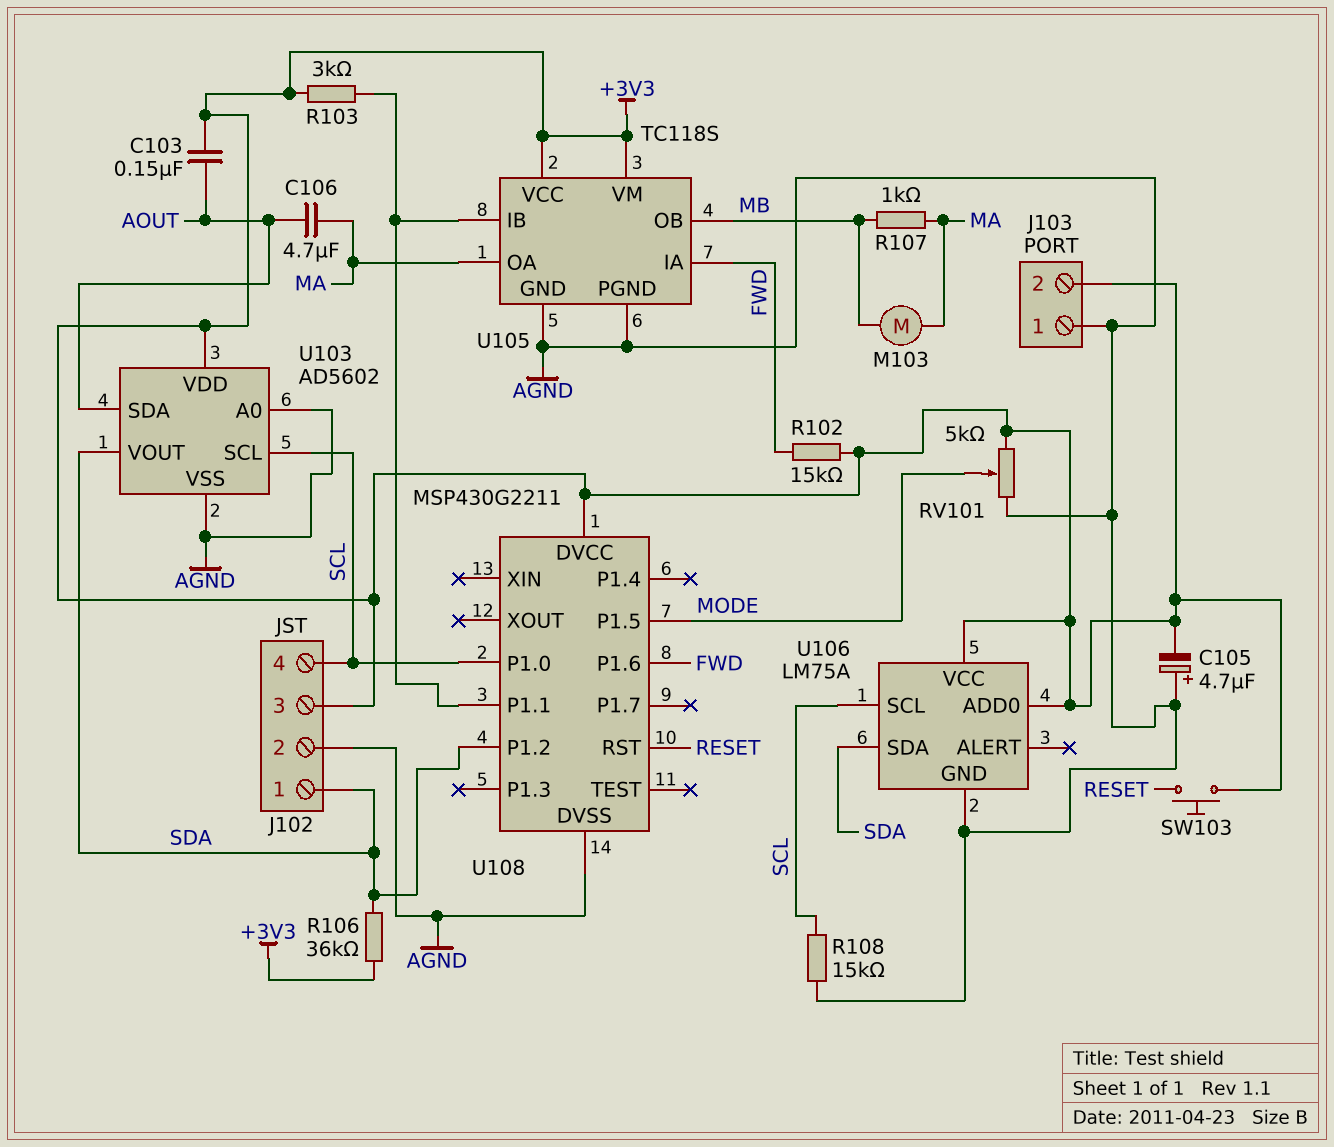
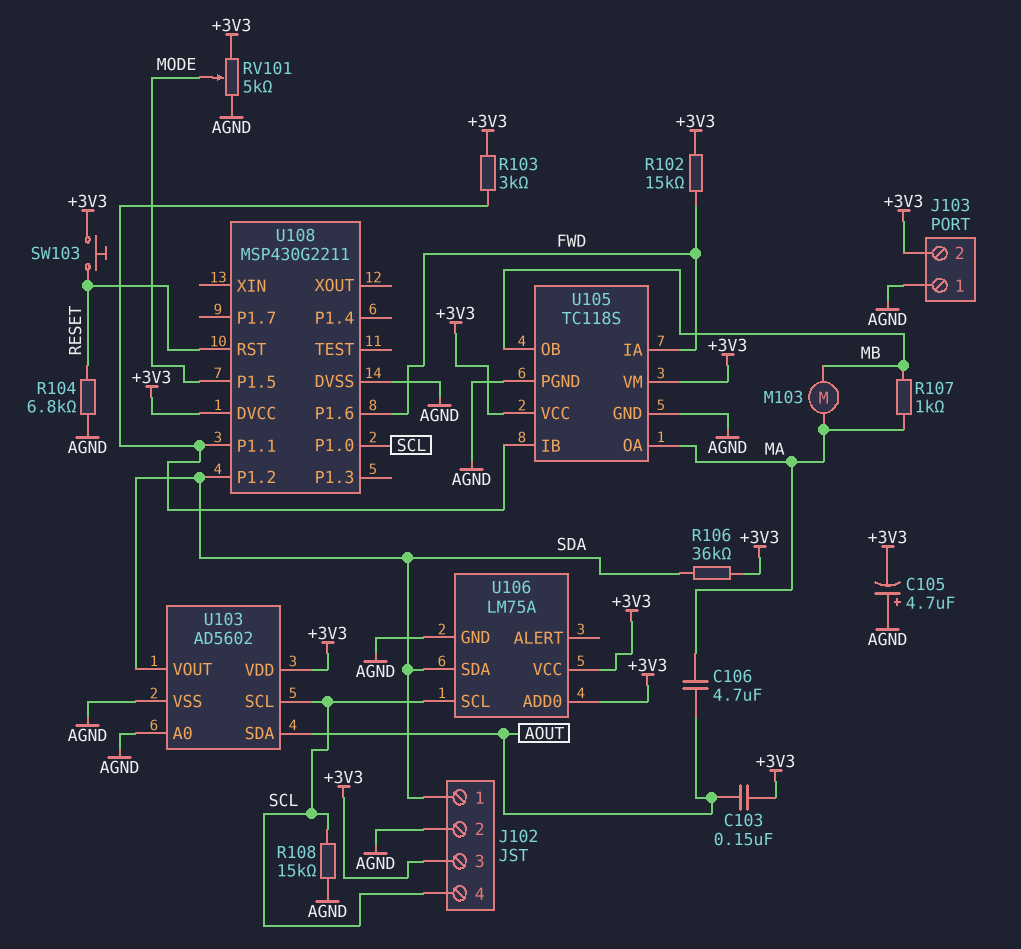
R104: none -> 6.8k (AGND, RESET)

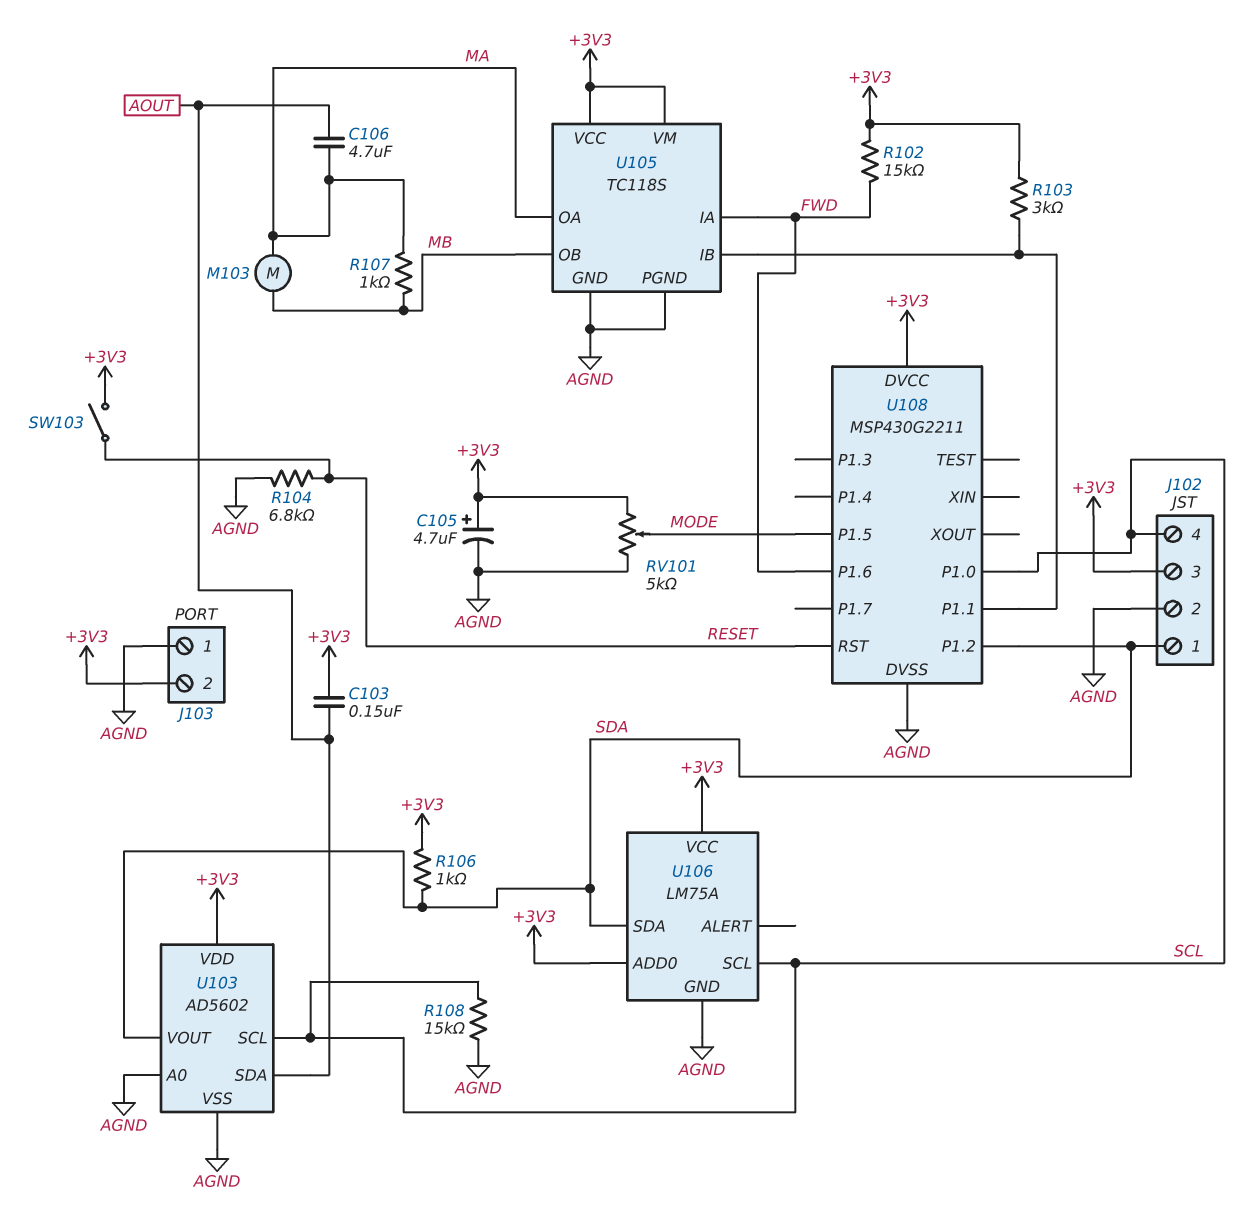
C105: 4.7uF (plus AGND, minus +3V3) -> 4.7uF (plus +3V3, minus AGND)
R106: 36k (+3V3, SDA) -> 1k (+3V3, SDA)
SW103: button (+3V3, RESET) -> switch (+3V3, RESET)

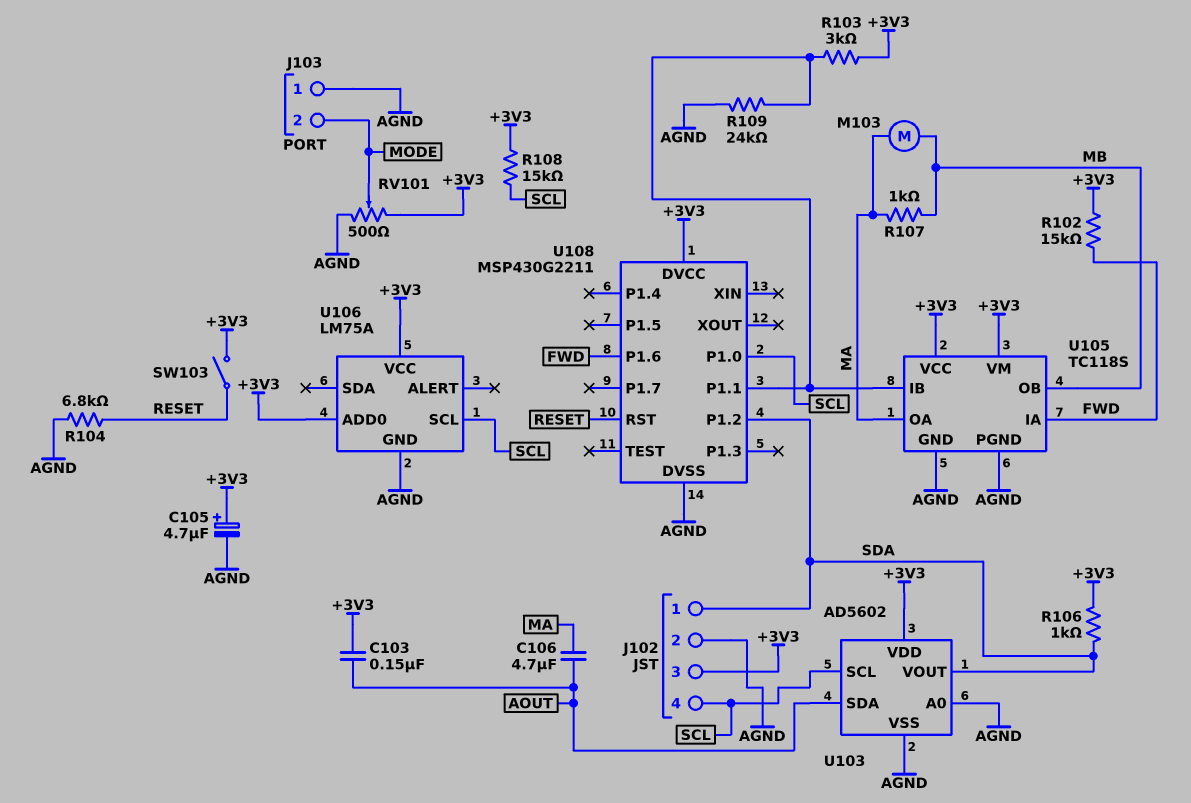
J103 pin 2: +3V3 -> MODE
R108: 15k (AGND, SCL) -> 15k (+3V3, SCL)
R109: none -> 24k (AGND, U105/IB)
RV101: 5k (+3V3, AGND, wiper MODE) -> 500 (+3V3, AGND, wiper MODE)
U106 pin SDA: SDA -> none
U108 pin P1.5: MODE -> none

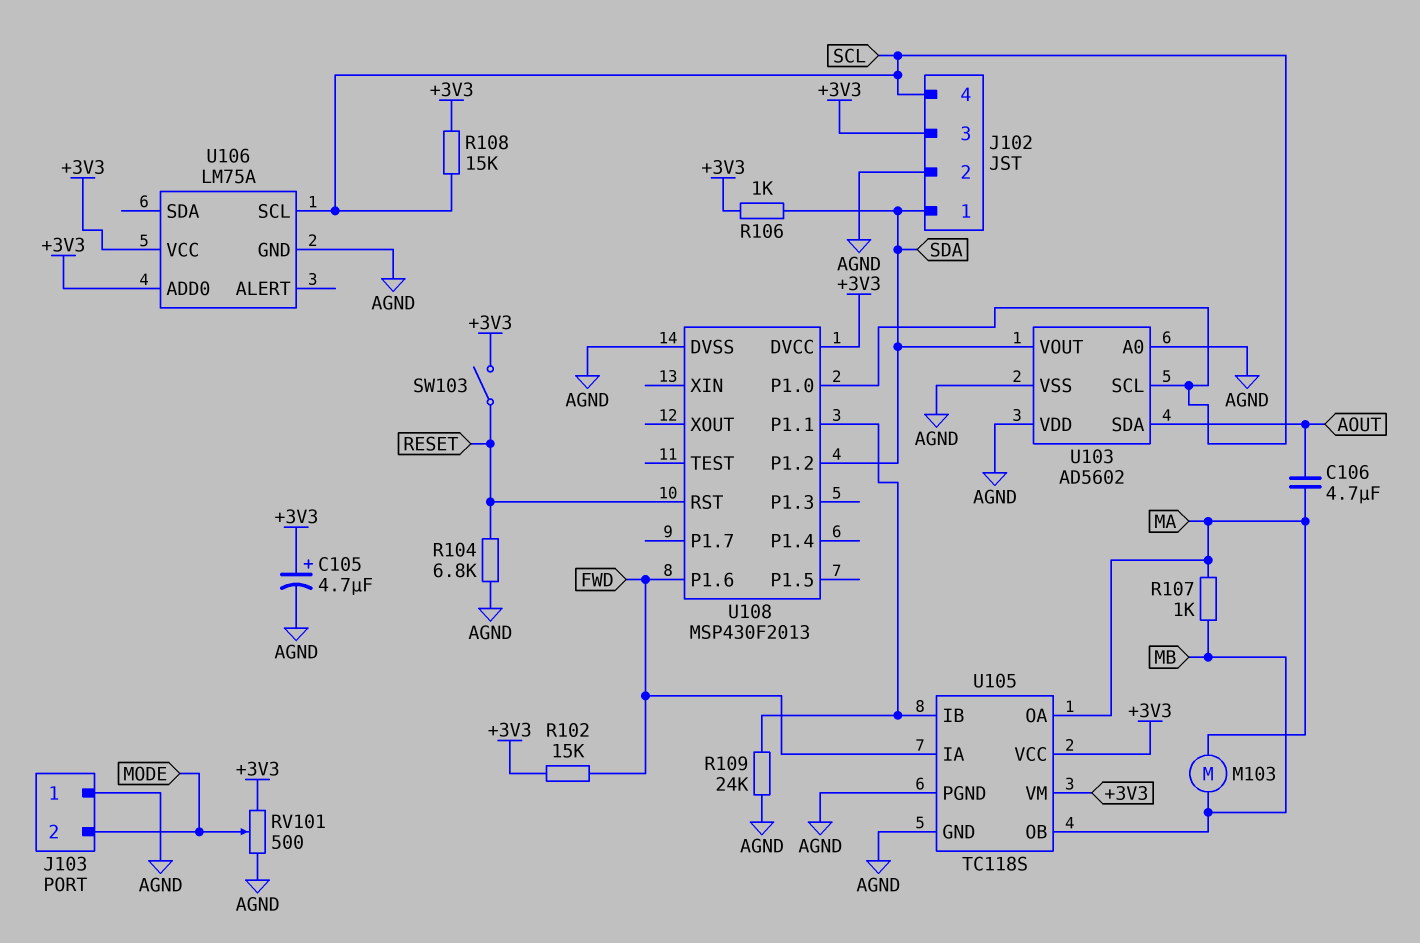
C103: 150nF (+3V3, AOUT) -> none
R103: 3k (+3V3, U105/IB) -> none
U103 pin VDD: +3V3 -> AGND
U108: MSP430G2211 -> MSP430F2013

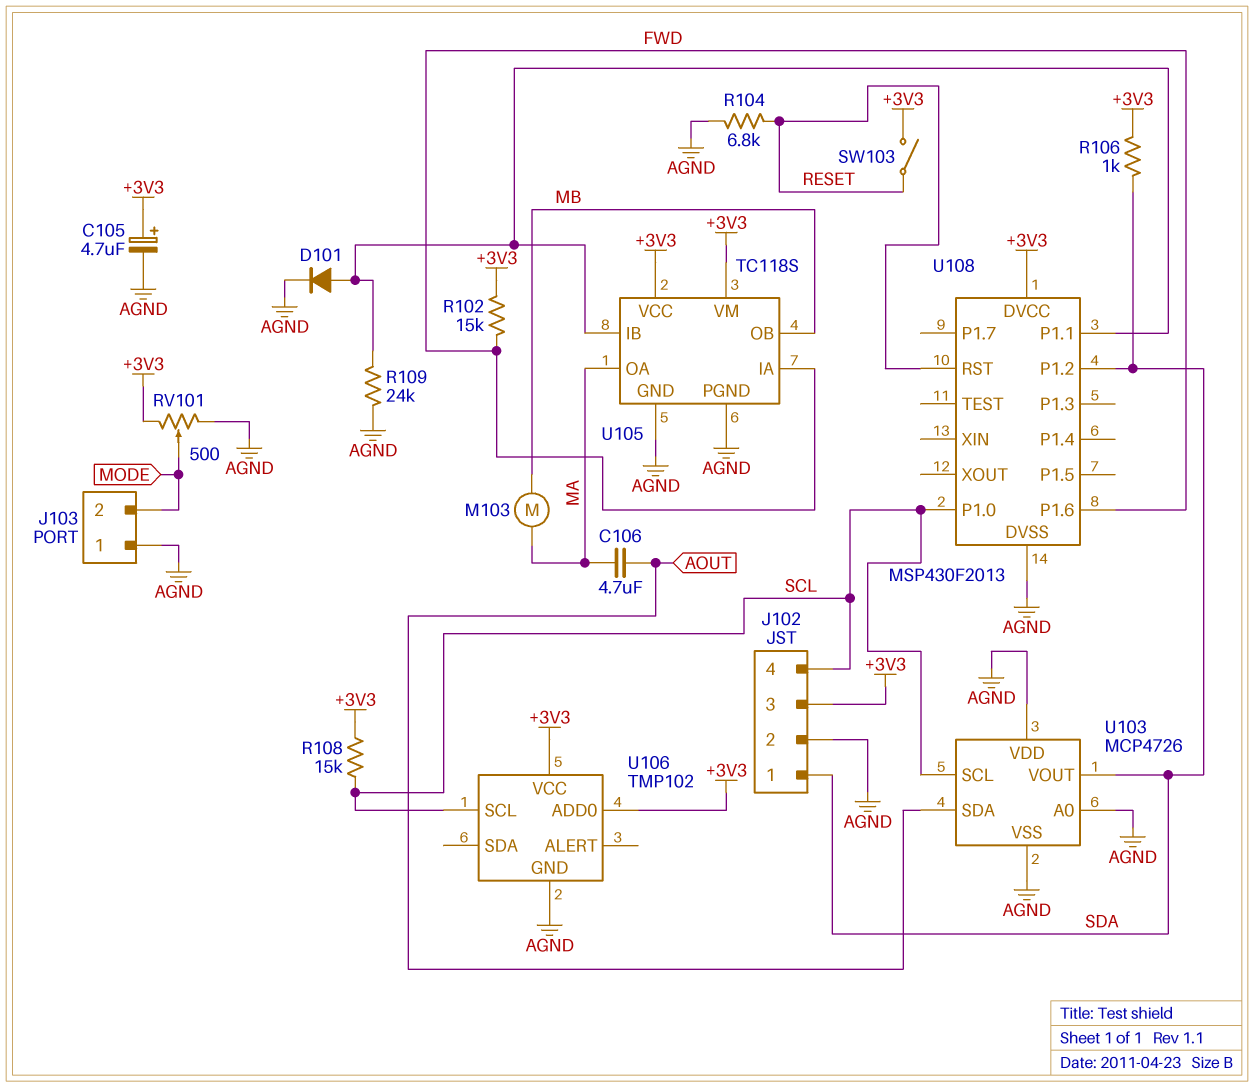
D101: none -> diode (A U105/IB, K AGND)
R107: 1k (MA, MB) -> none
U103: AD5602 -> MCP4726
U106: LM75A -> TMP102

